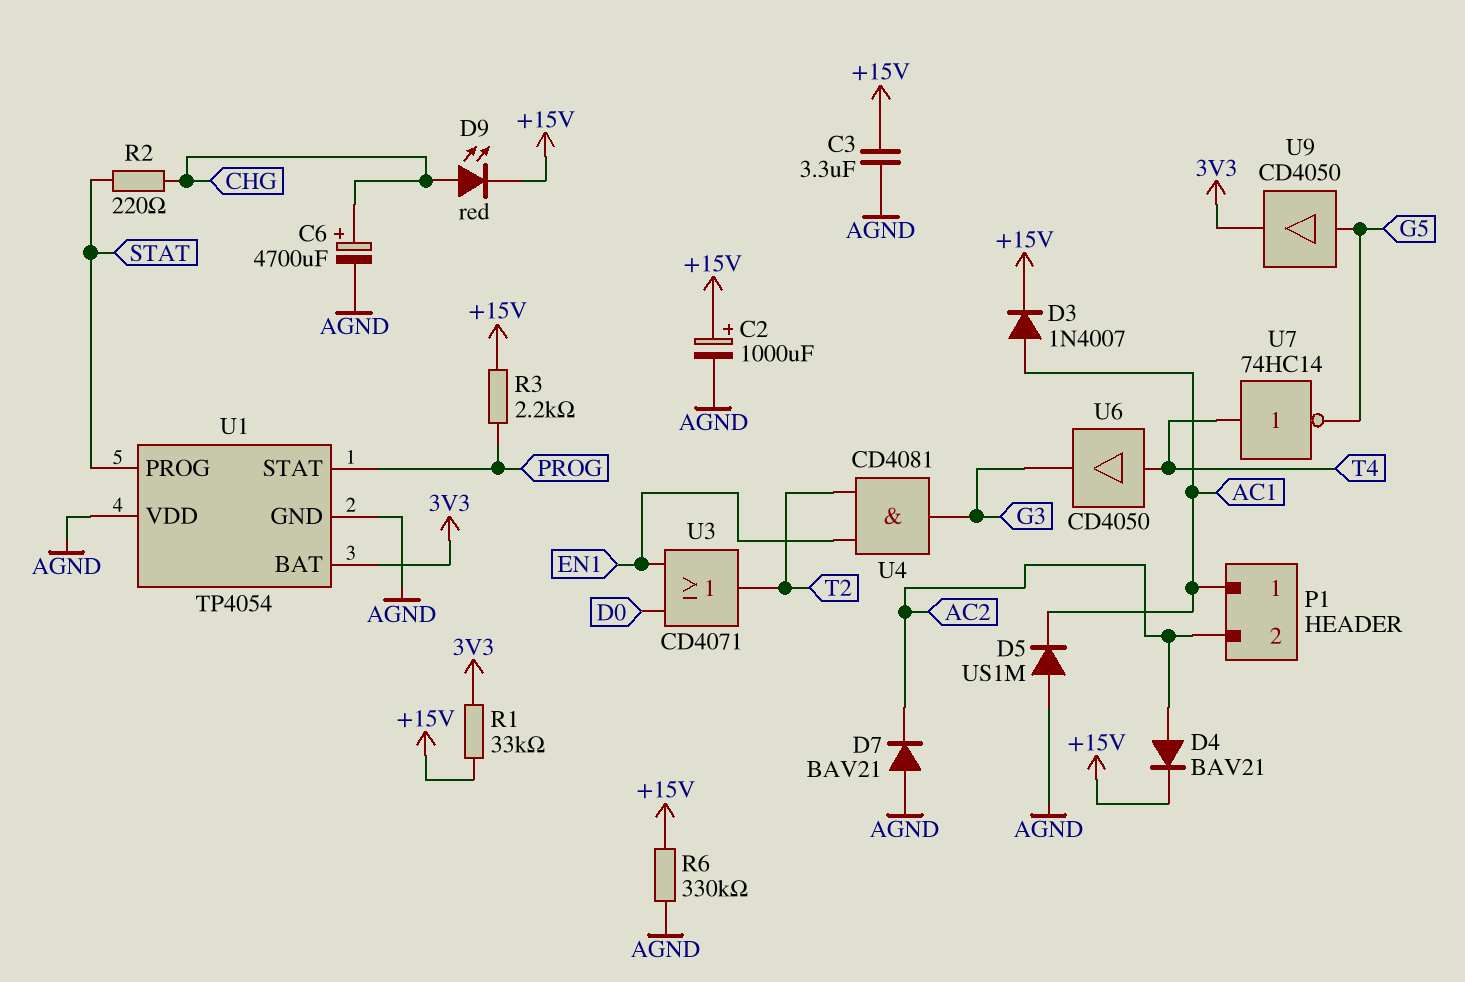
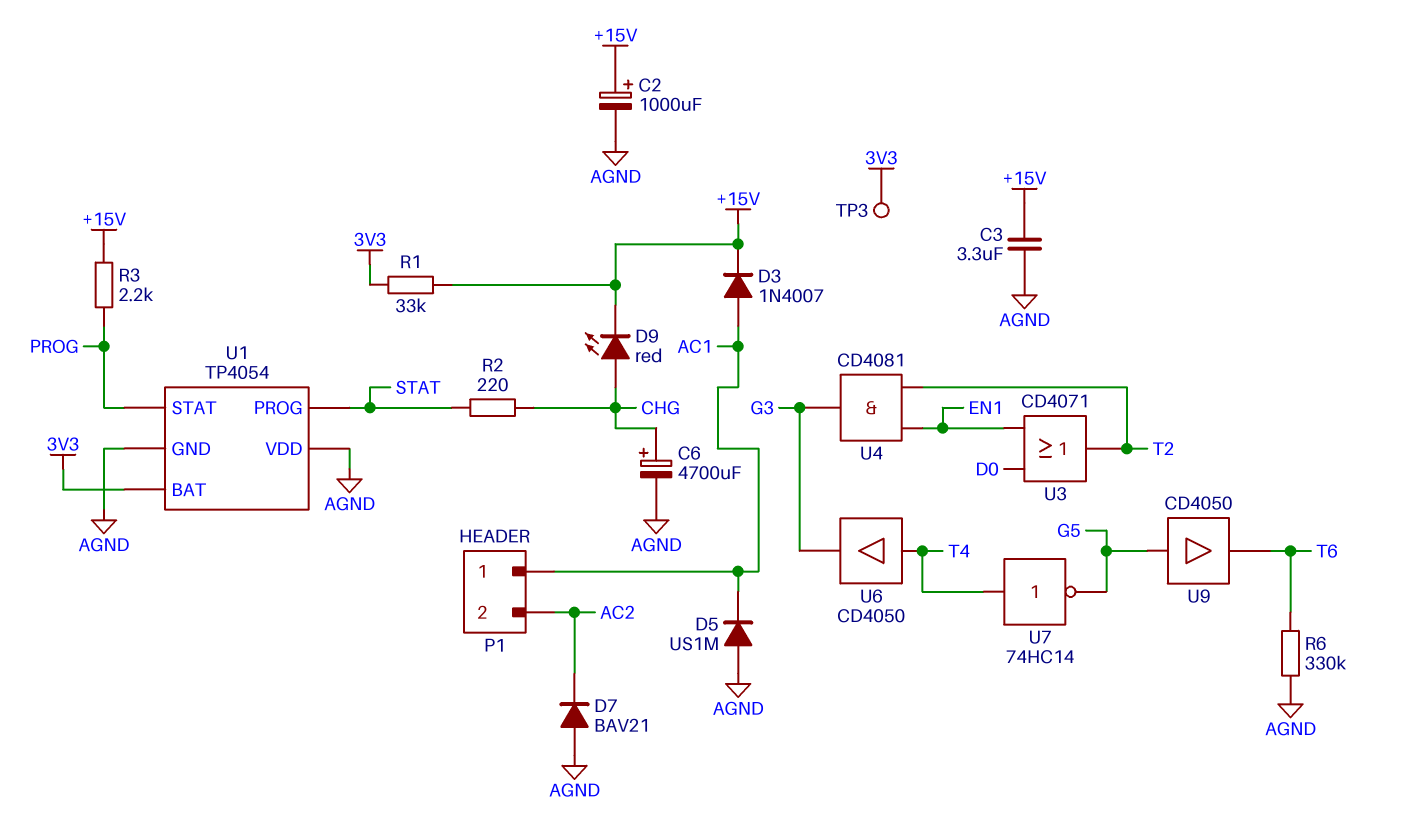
D4: diode BAV21 (A AC2, K +15V) -> none
R6: 330k (+15V, AGND) -> 330k (AGND, T6)
TP3: none -> test point (3V3)
U9: buffer CD4050 (in G5, out 3V3) -> buffer CD4050 (in G5, out T6)

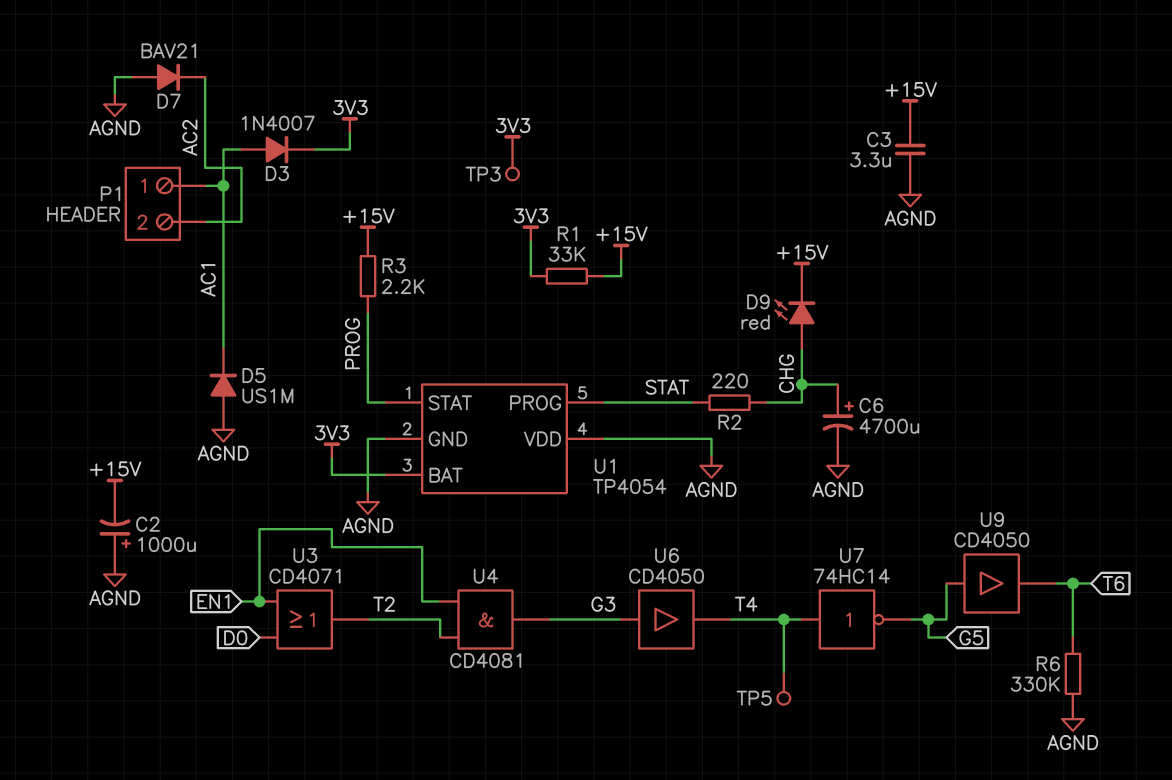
C2: 1000uF (plus +15V, minus AGND) -> 1000uF (plus AGND, minus +15V)
D3: diode 1N4007 (A AC1, K +15V) -> diode 1N4007 (A AC1, K 3V3)
TP5: none -> test point (T4)
U6: buffer CD4050 (in T4, out G3) -> buffer CD4050 (in G3, out T4)

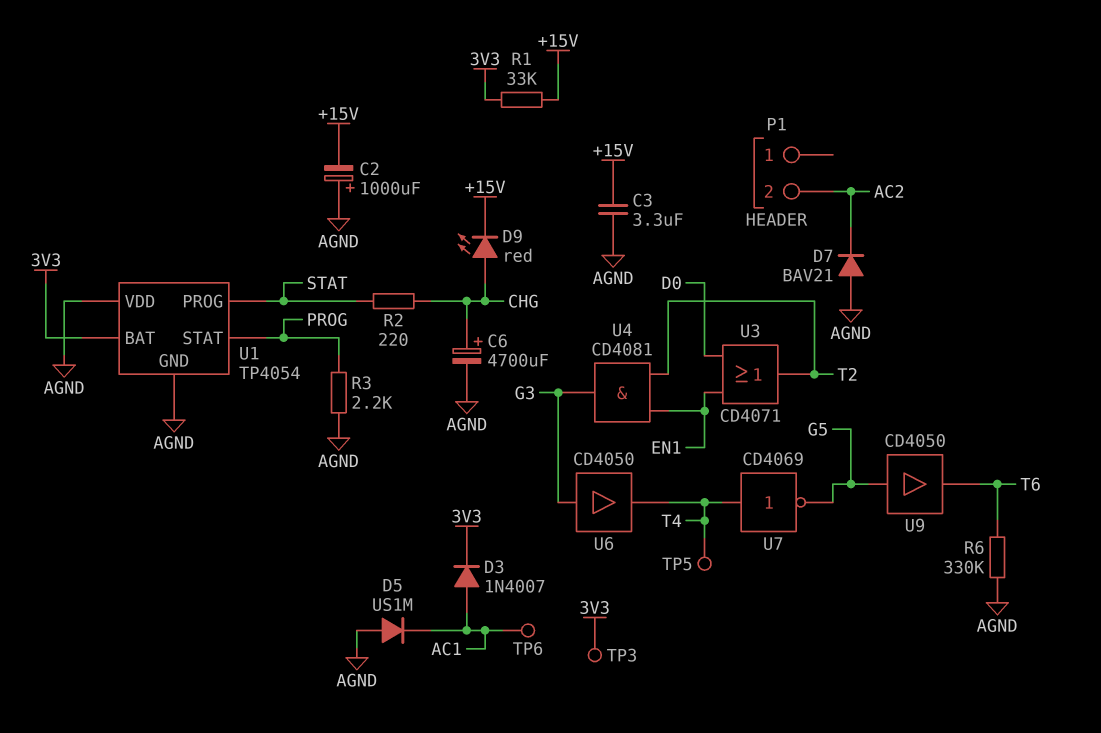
P1 pin 1: AC1 -> none
R3: 2.2k (+15V, PROG) -> 2.2k (AGND, PROG)
TP6: none -> test point (AC1)
U7: NOT 74HC14 (in T4, out G5) -> NOT CD4069 (in T4, out G5)

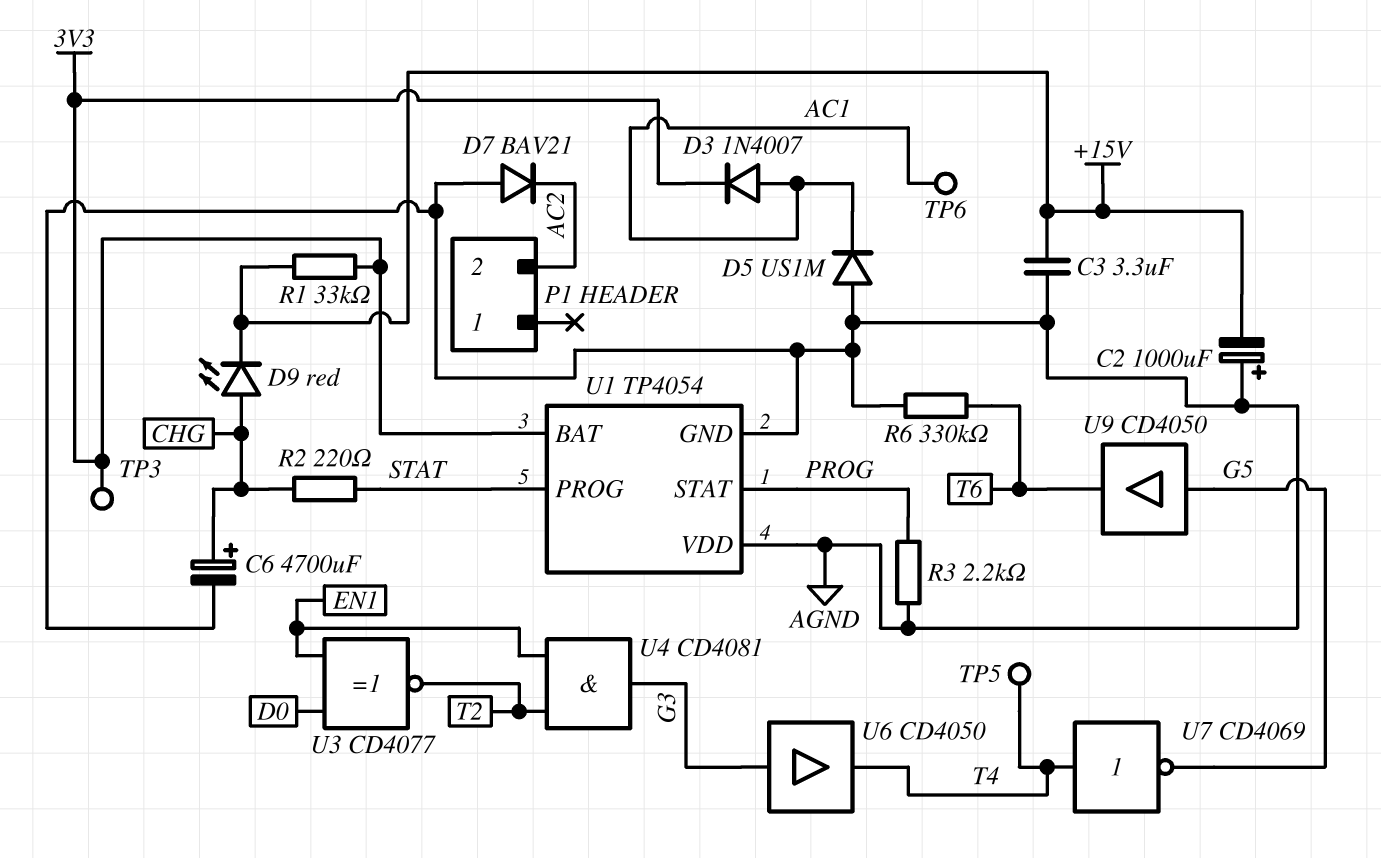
U3: OR CD4071 (in D0, in EN1, out T2) -> XNOR CD4077 (in D0, in EN1, out T2)

